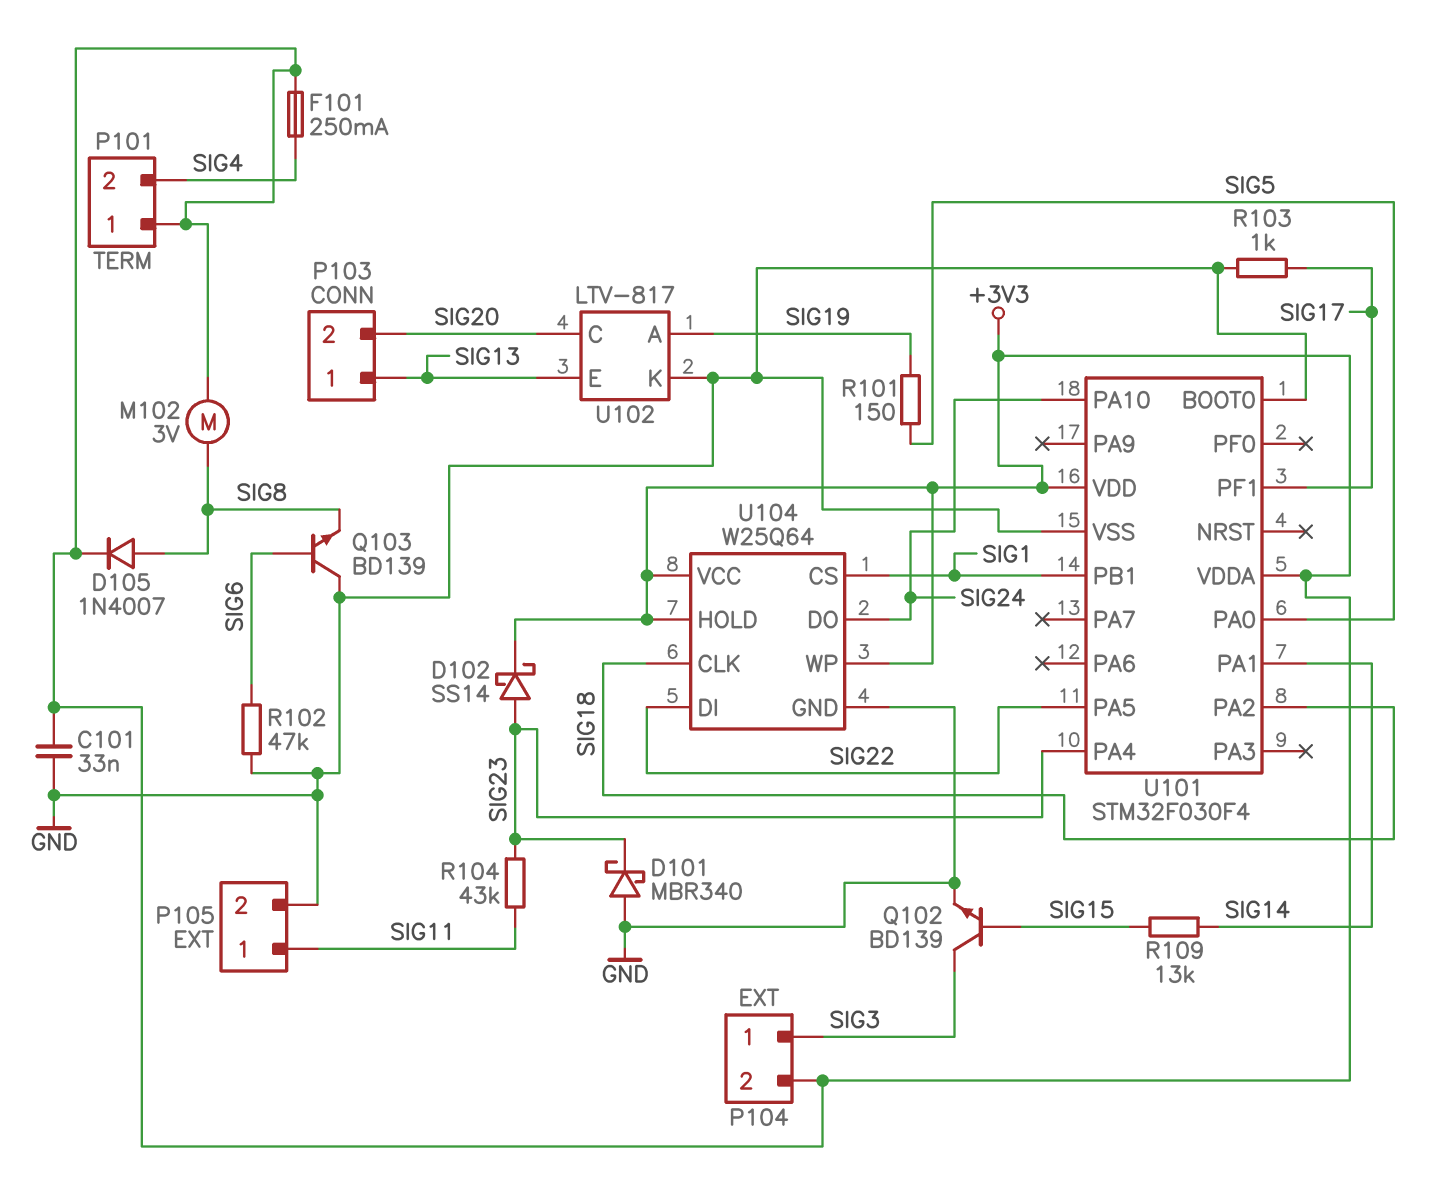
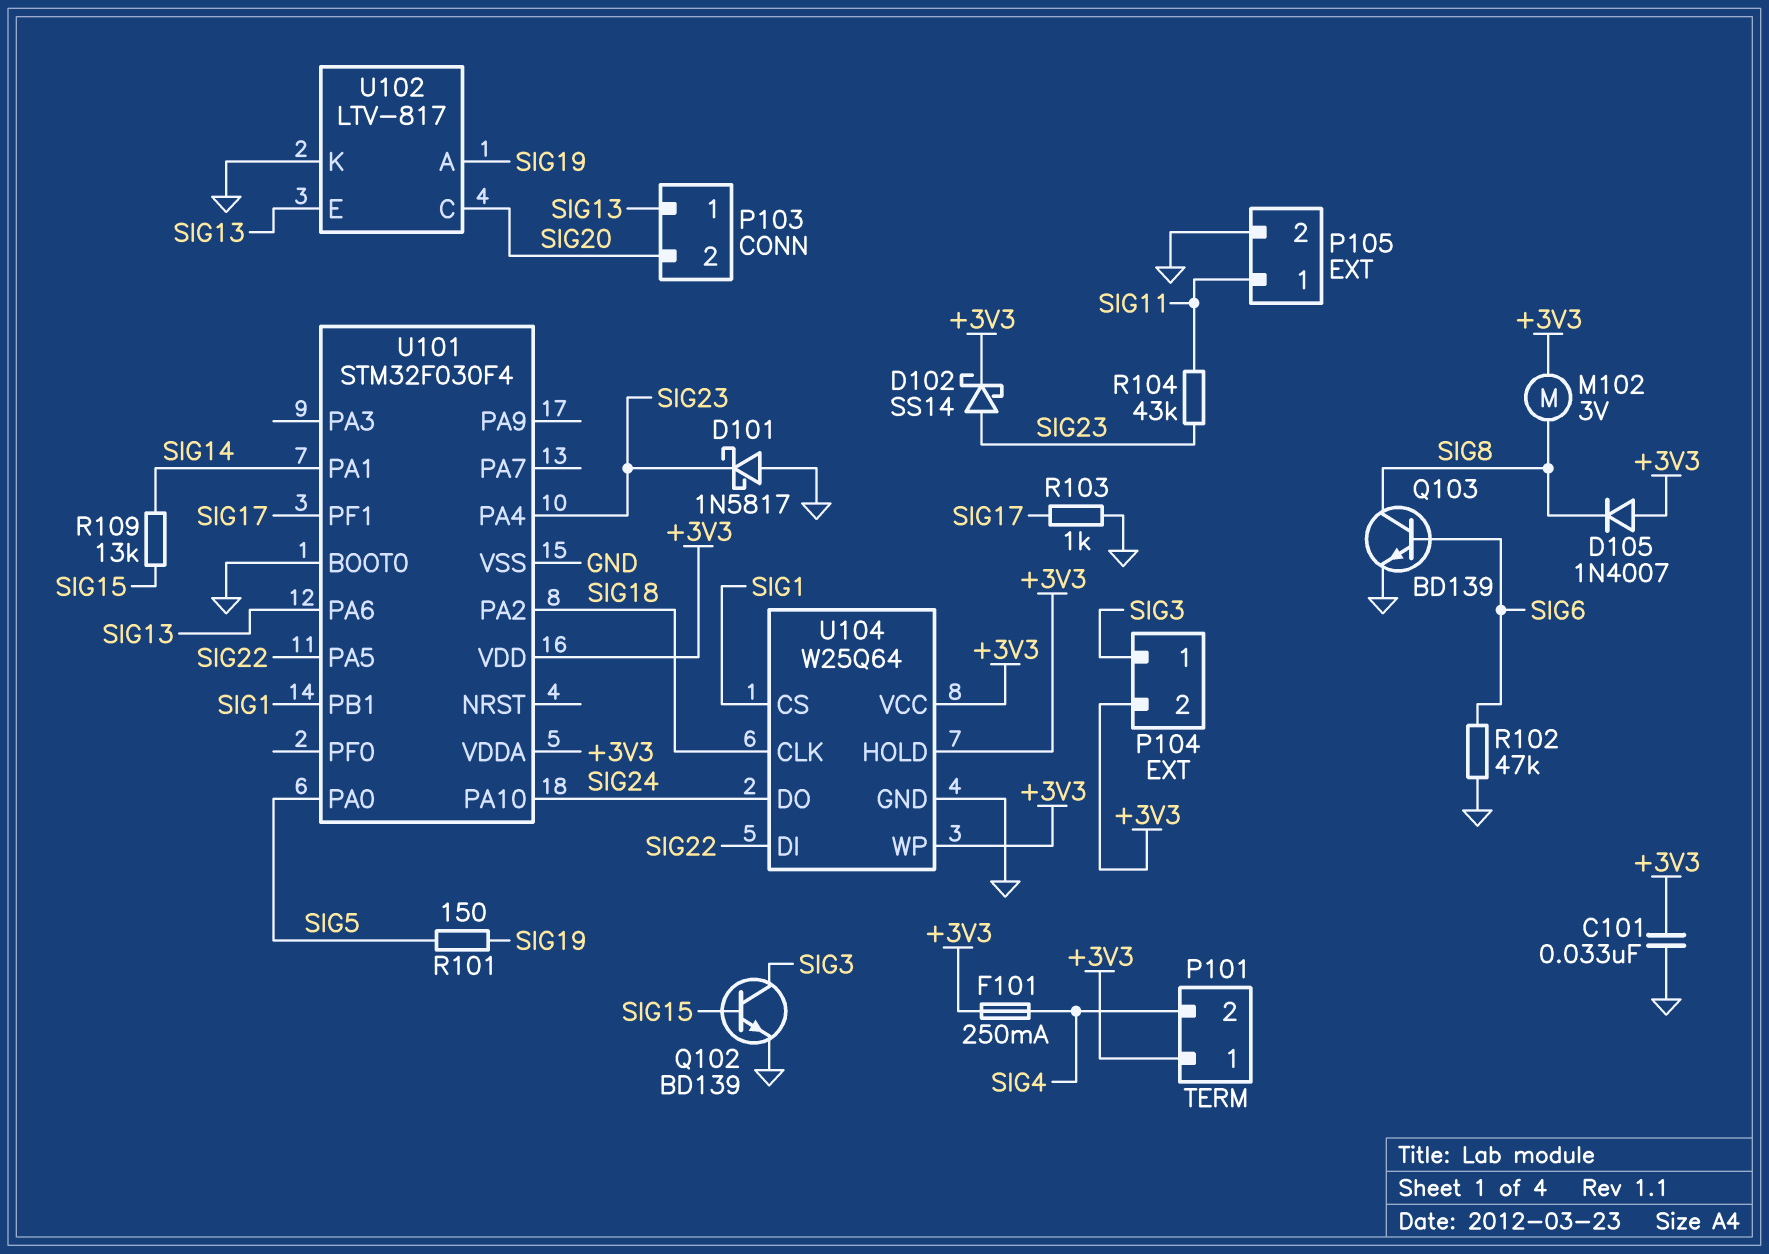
D101: schottky MBR340 (A GND, K SIG23) -> schottky 1N5817 (A GND, K SIG23)
D105: diode 1N4007 (A SIG8, K +3V3) -> diode 1N4007 (A +3V3, K SIG8)
Q103: NPN BD139 (B SIG6, C GND, E SIG8) -> NPN BD139 (B SIG6, C SIG8, E GND)
U101 pin PA6: none -> SIG13

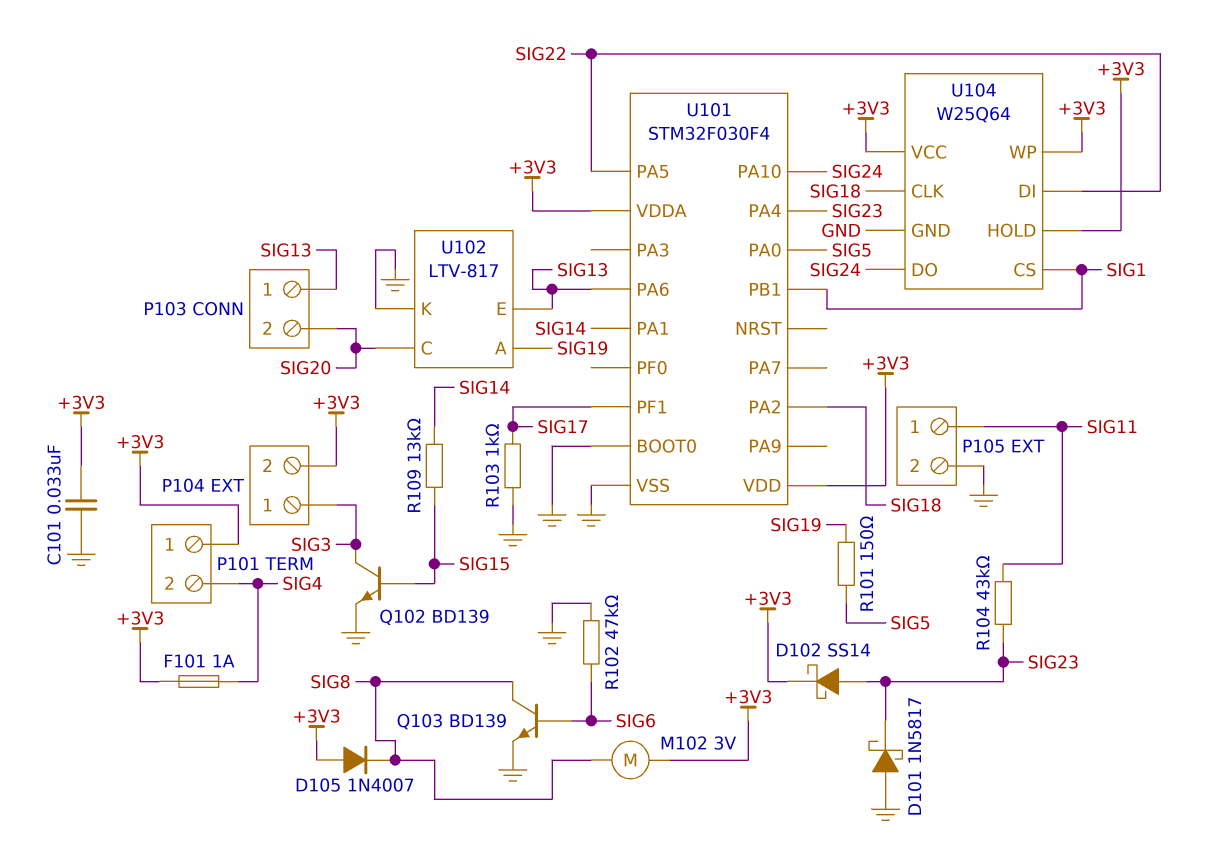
F101: 250mA (+3V3, SIG4) -> 1A (+3V3, SIG4)

